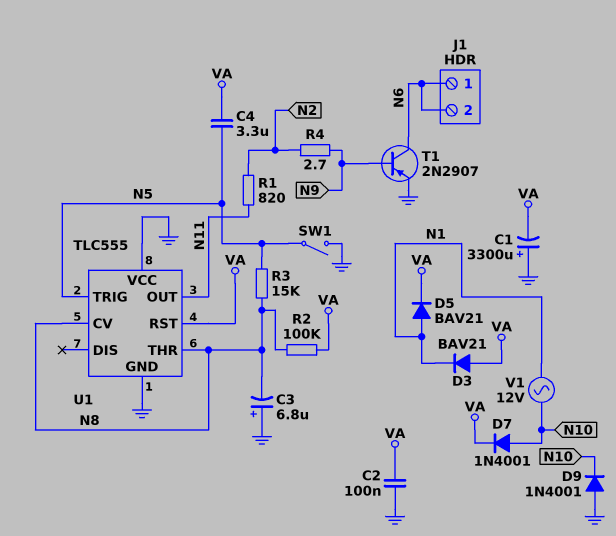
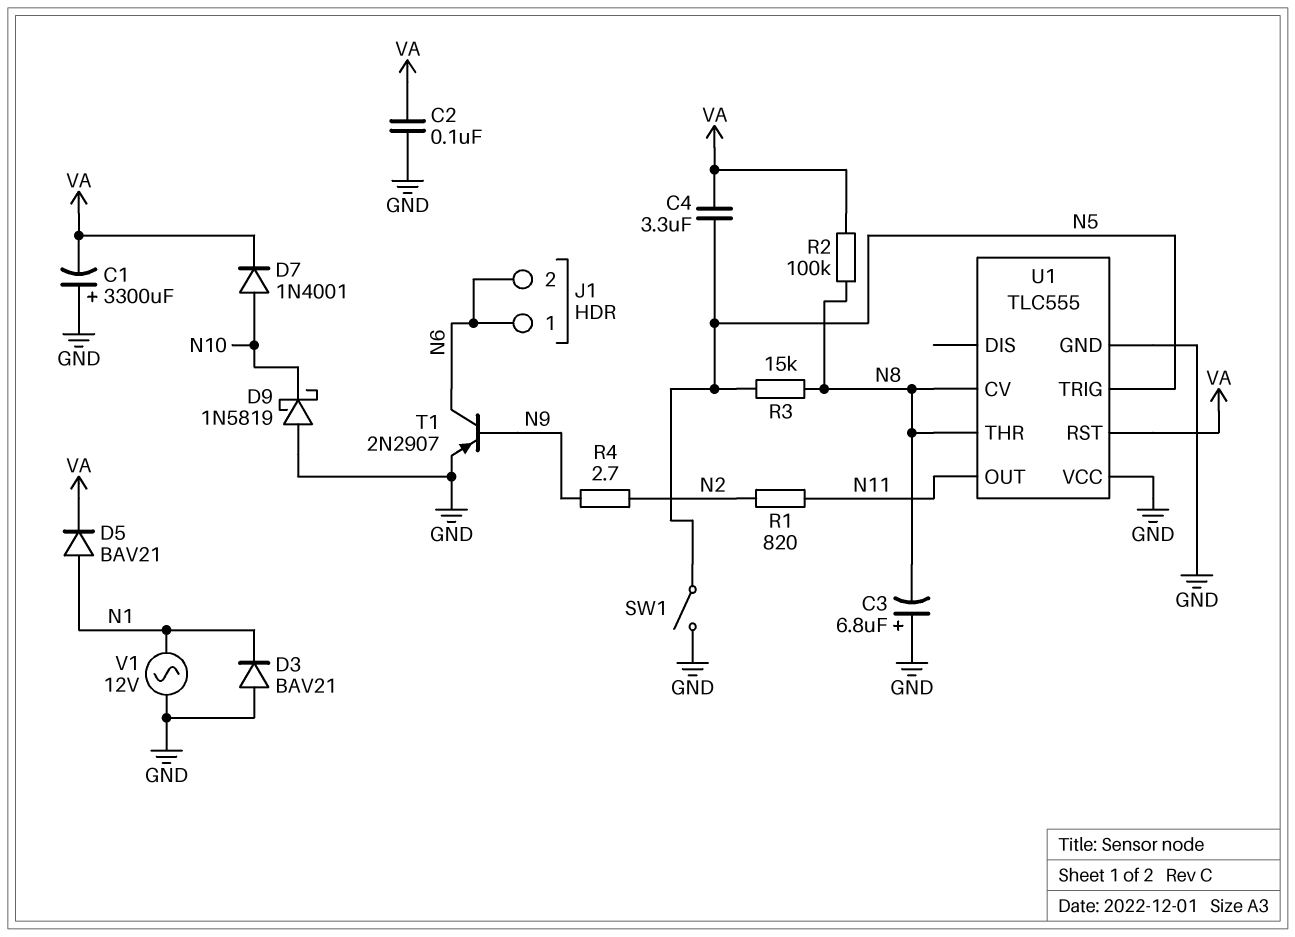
D3: diode BAV21 (A VA, K N1) -> diode BAV21 (A GND, K N1)
D9: diode 1N4001 (A GND, K N10) -> schottky 1N5819 (A GND, K N10)
V1: AC 12V (N1, N10) -> AC 12V (GND, N1)

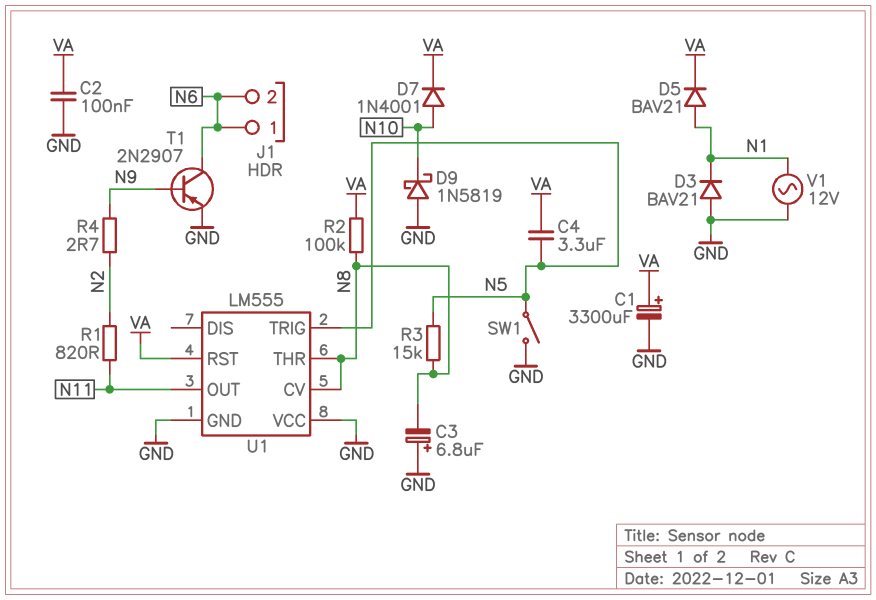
C1: 3300uF (plus GND, minus VA) -> 3300uF (plus VA, minus GND)
U1: TLC555 -> LM555

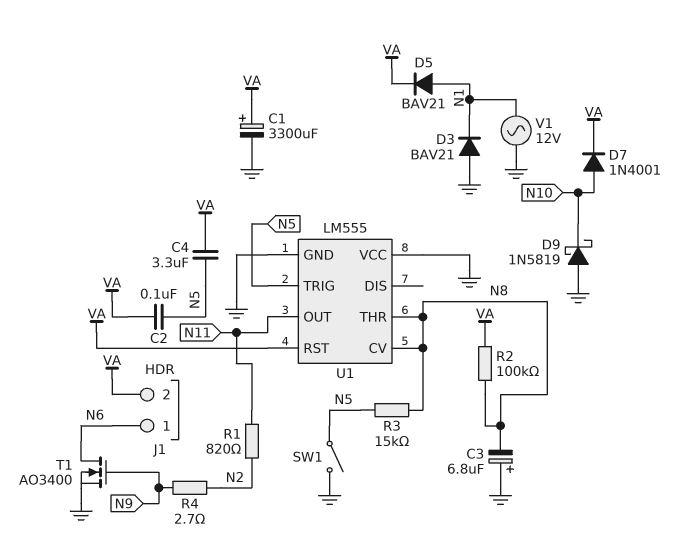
C2: 100nF (GND, VA) -> 100nF (N5, VA)
J1 pin 2: N6 -> VA
T1: PNP 2N2907 (B N9, C N6, E GND) -> NMOS AO3400 (G N9, D N6, S GND)

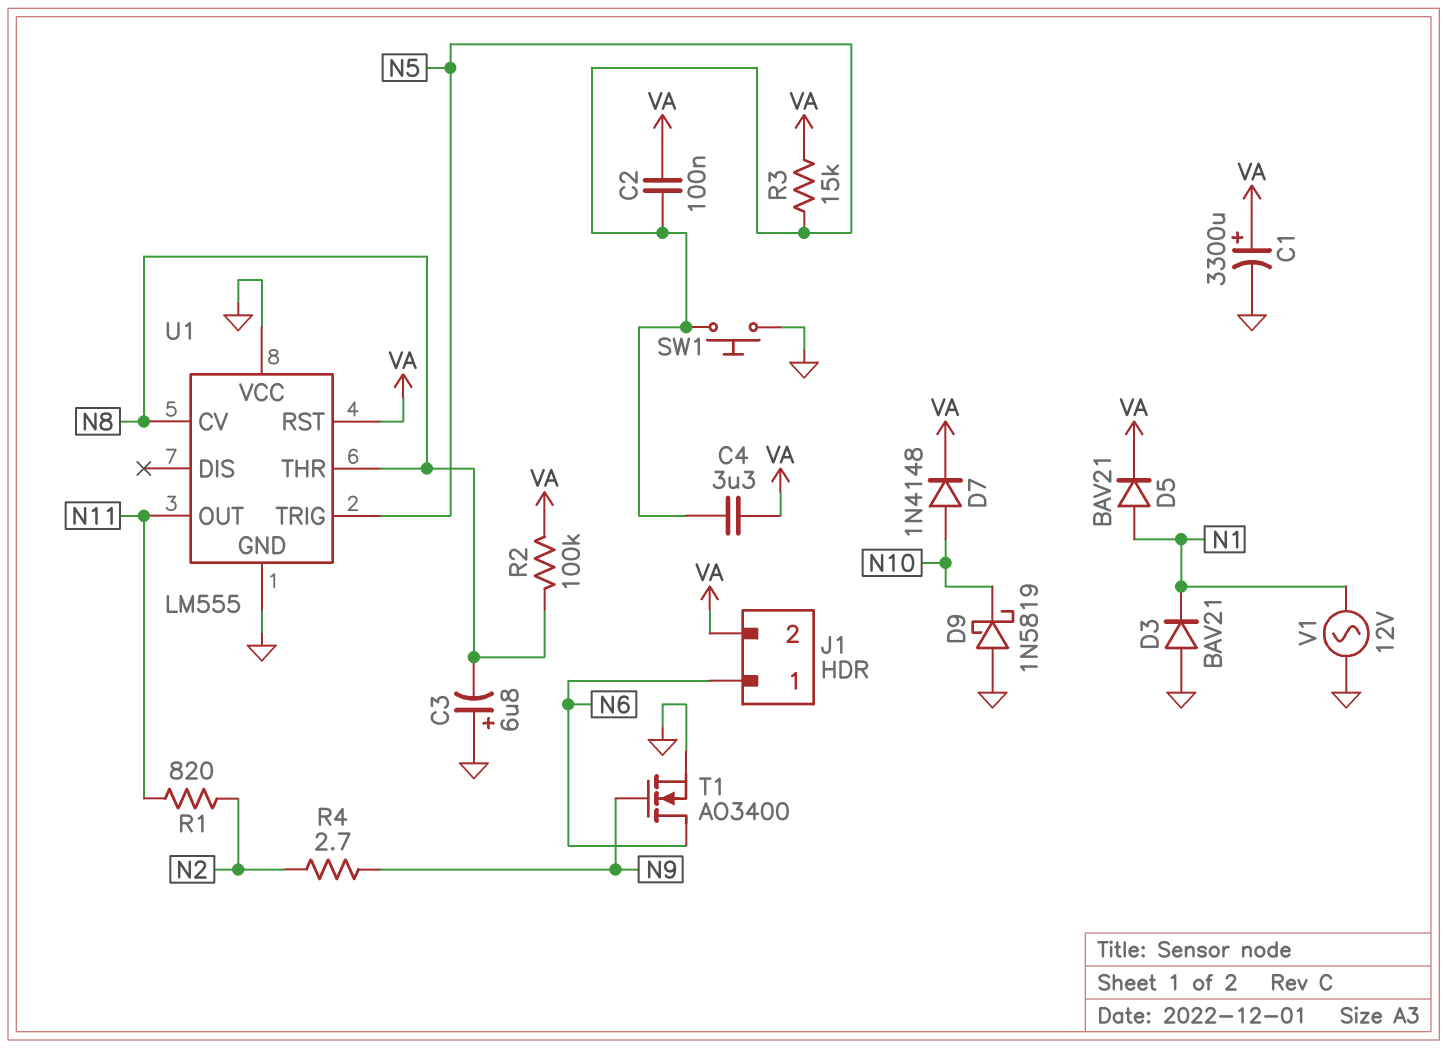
D7: diode 1N4001 (A N10, K VA) -> diode 1N4148 (A N10, K VA)
R3: 15k (N5, N8) -> 15k (N5, VA)
SW1: switch (GND, N5) -> button (GND, N5)

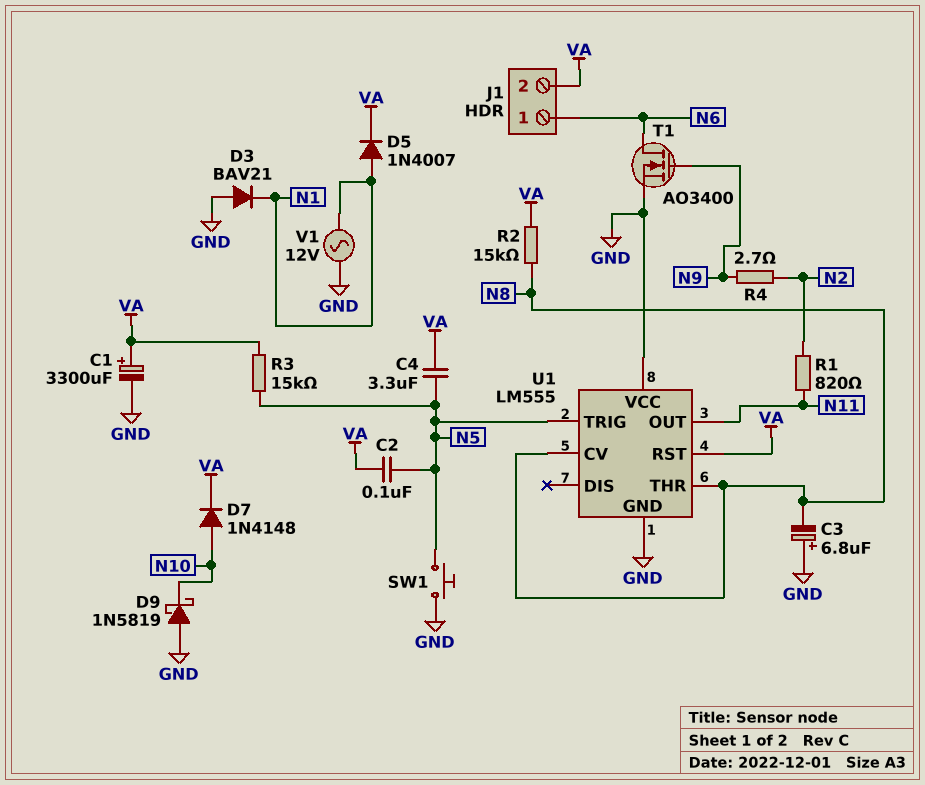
D5: diode BAV21 (A N1, K VA) -> diode 1N4007 (A N1, K VA)
R2: 100k (N8, VA) -> 15k (N8, VA)

